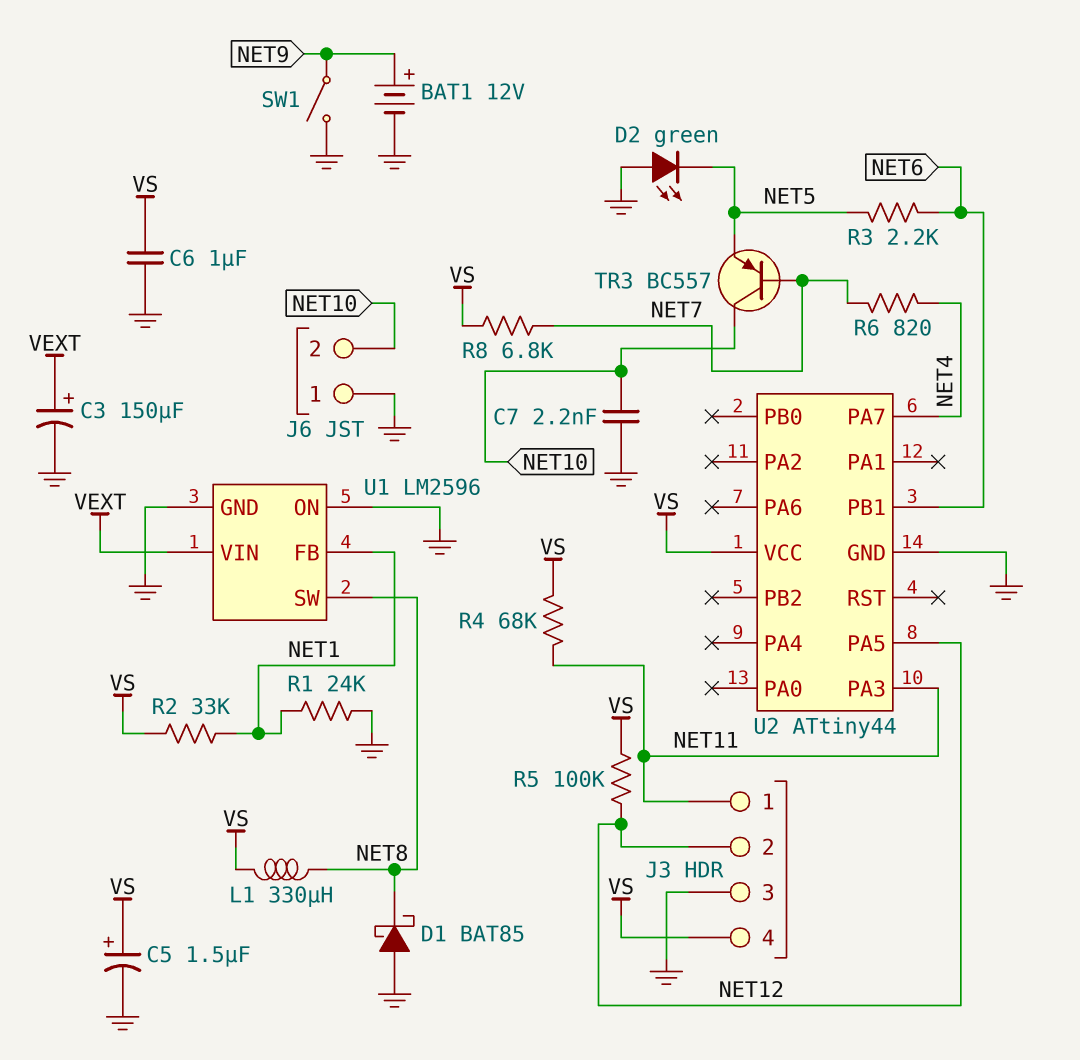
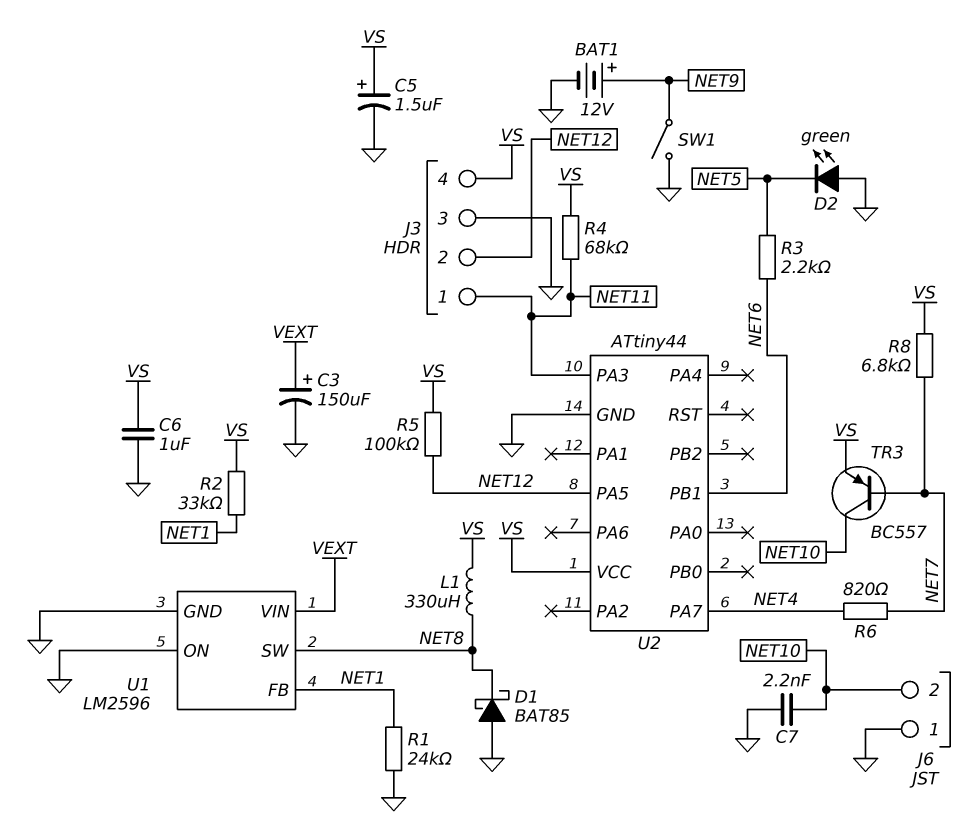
TR3: PNP BC557 (B NET7, C NET10, E NET5) -> PNP BC557 (B NET7, C NET10, E VS)

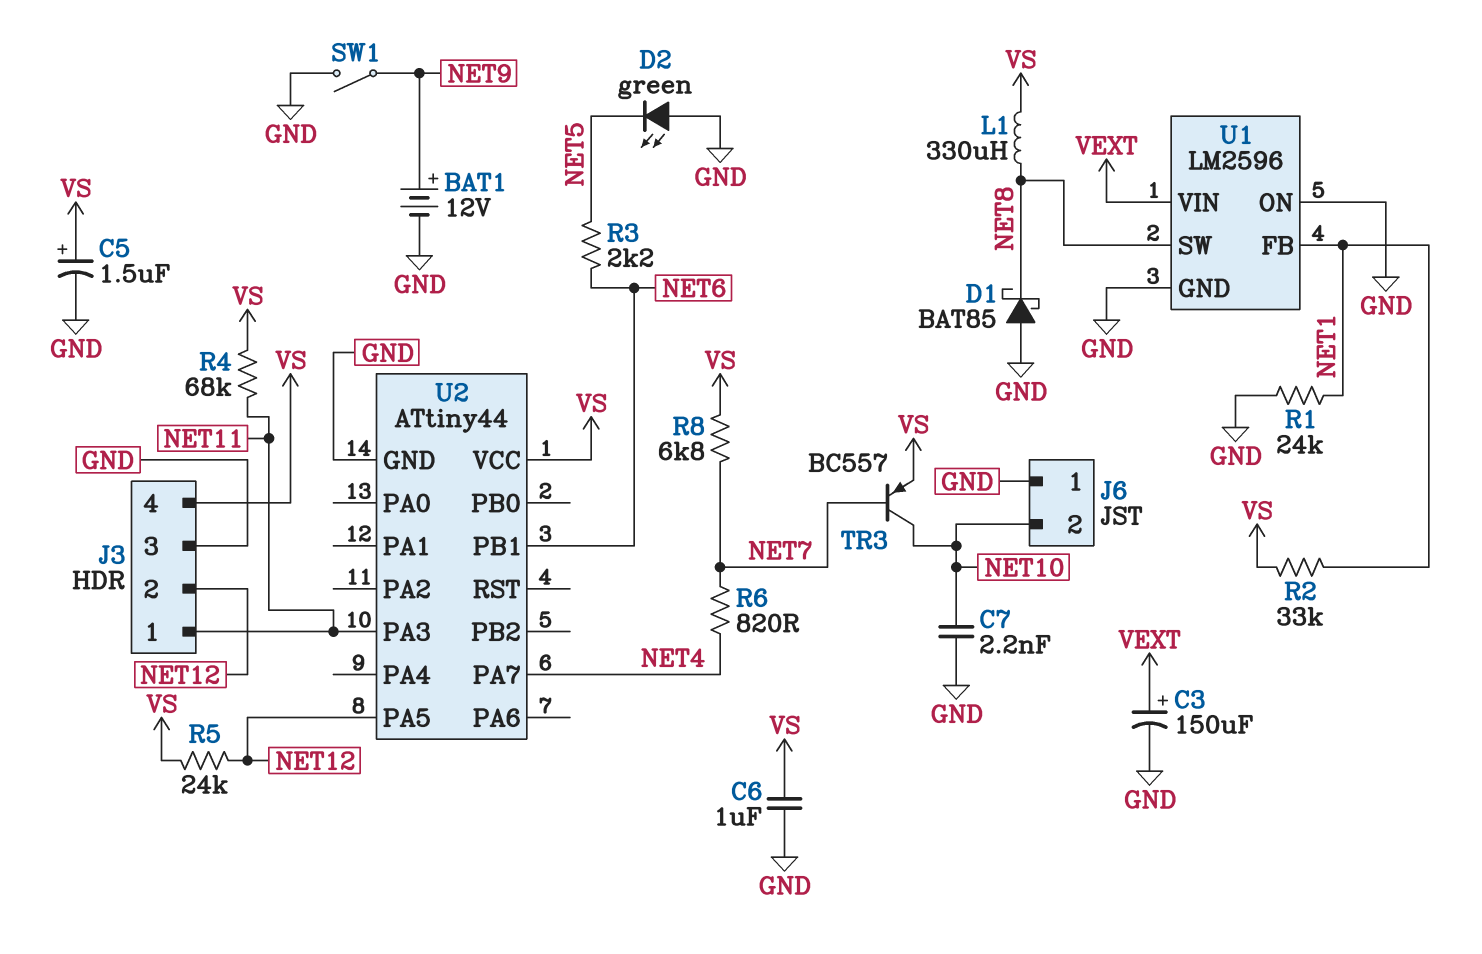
R5: 100k (NET12, VS) -> 24k (NET12, VS)

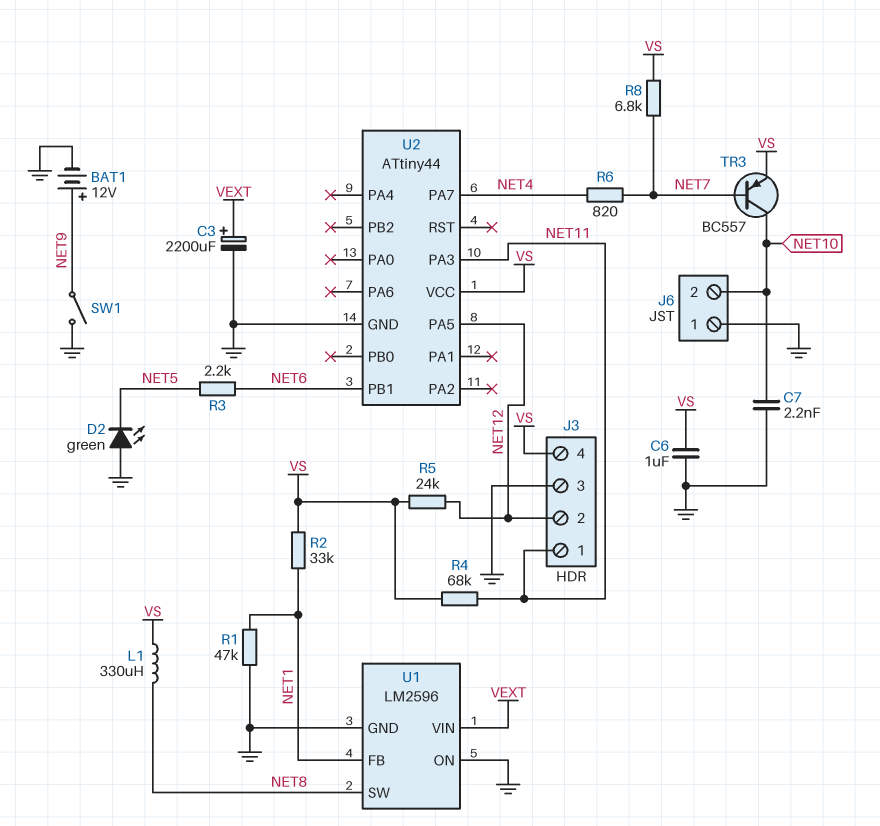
C3: 150uF (plus VEXT, minus GND) -> 2200uF (plus VEXT, minus GND)
C5: 1.5uF (plus VS, minus GND) -> none
D1: schottky BAT85 (A GND, K NET8) -> none
R1: 24k (GND, NET1) -> 47k (GND, NET1)

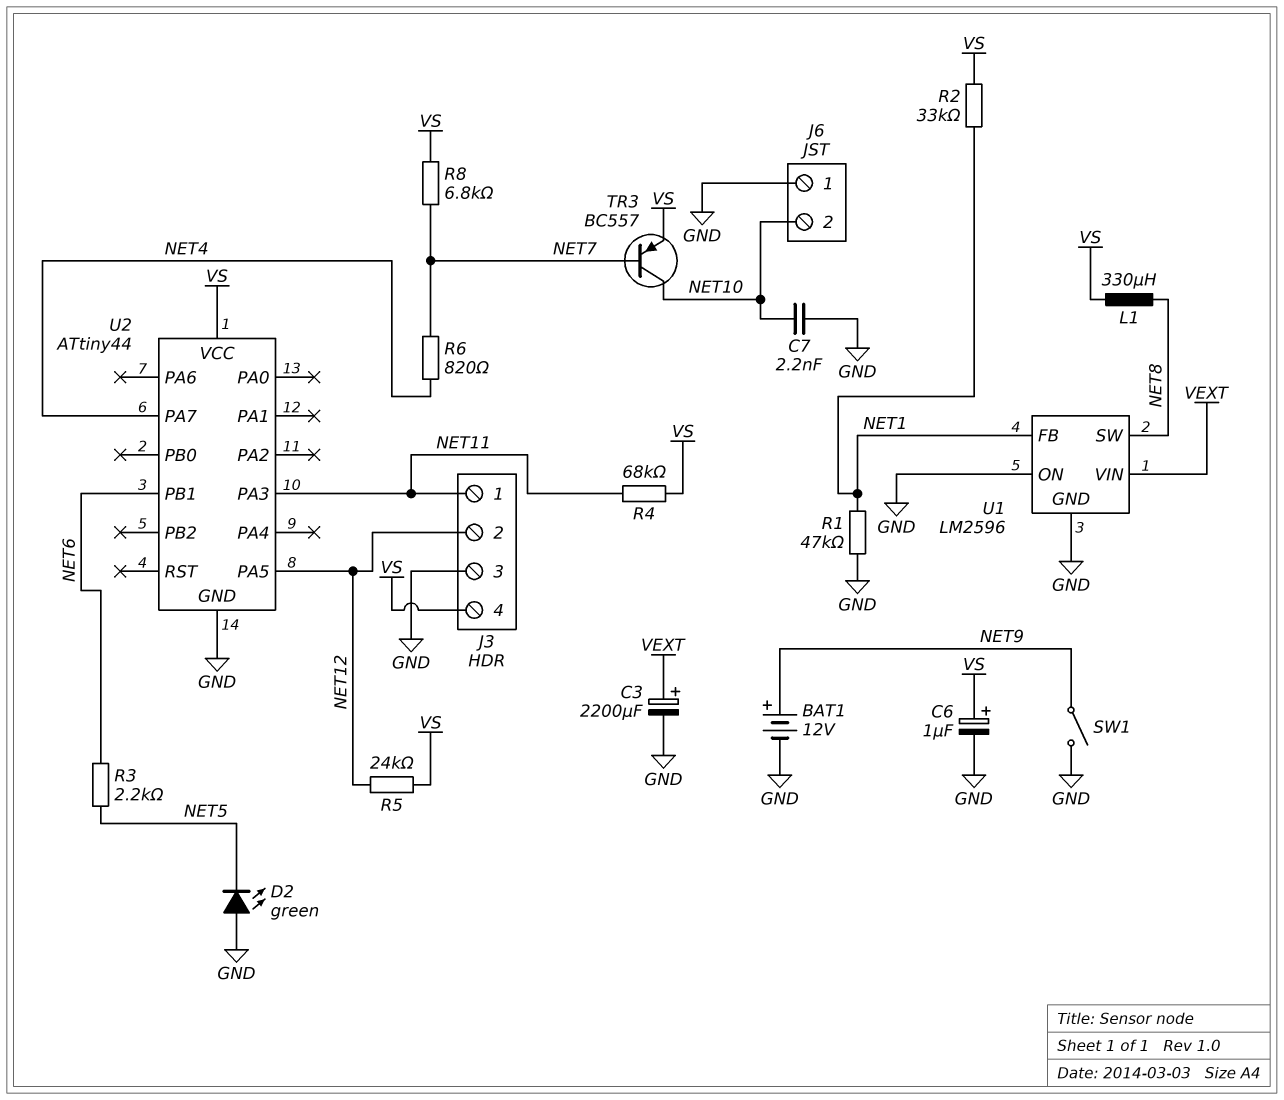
C6: 1uF (GND, VS) -> 1uF (plus VS, minus GND)

